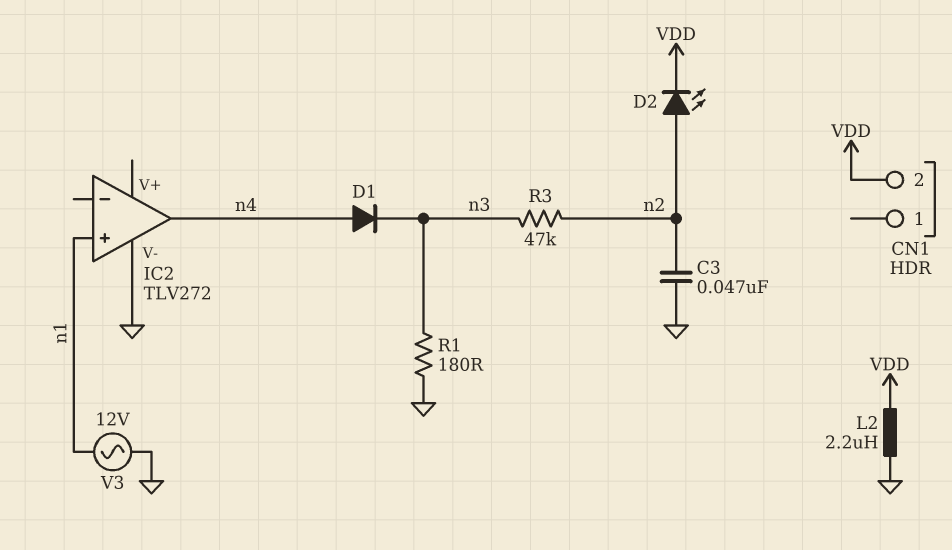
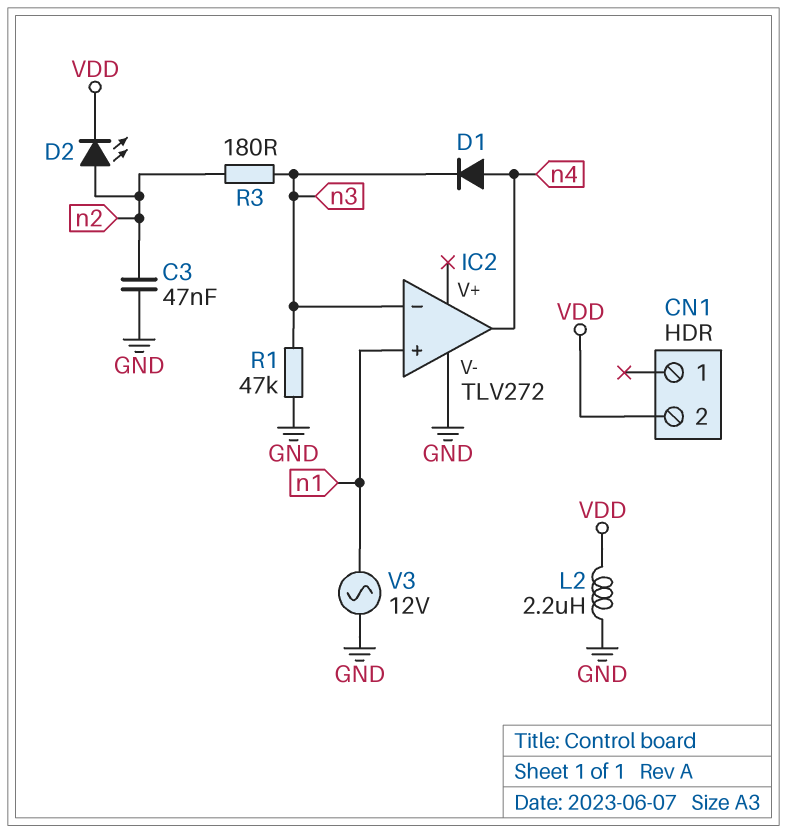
IC2 pin in-: none -> n3
R1: 180 (GND, n3) -> 47k (GND, n3)
R3: 47k (n2, n3) -> 180 (n2, n3)

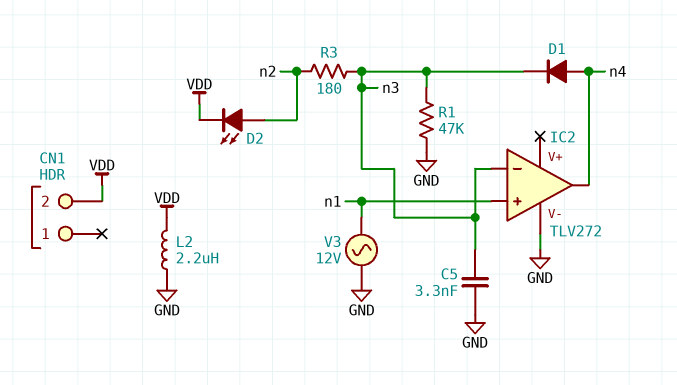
C3: 47nF (GND, n2) -> none
C5: none -> 3.3nF (GND, n3)

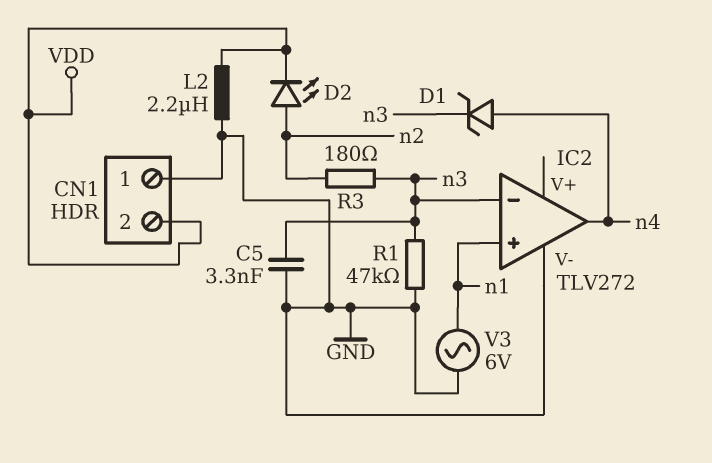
CN1 pin 1: none -> GND
D1: diode (A n4, K n3) -> zener (A n4, K n3)
V3: AC 12V (GND, n1) -> AC 6V (GND, n1)

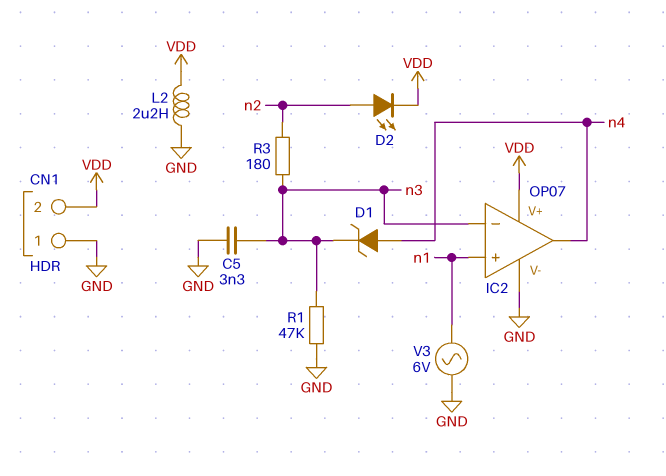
IC2: TLV272 -> OP07
IC2 pin V+: none -> VDD

